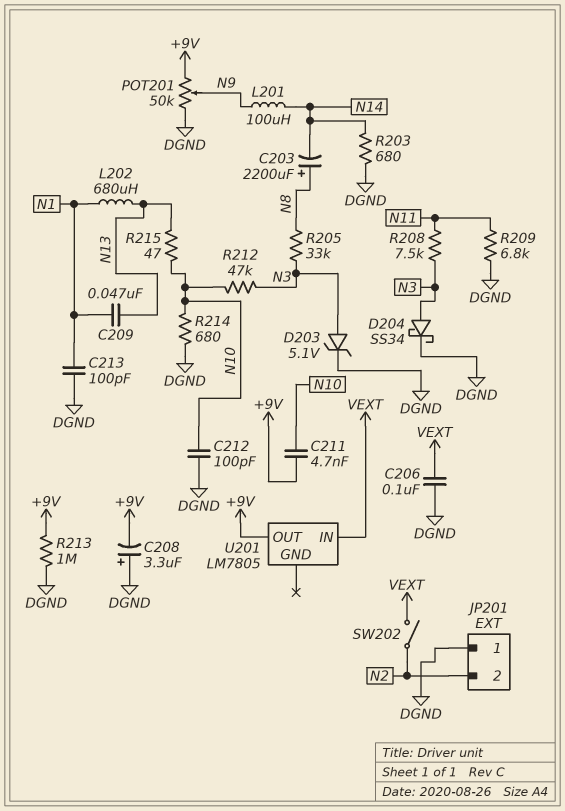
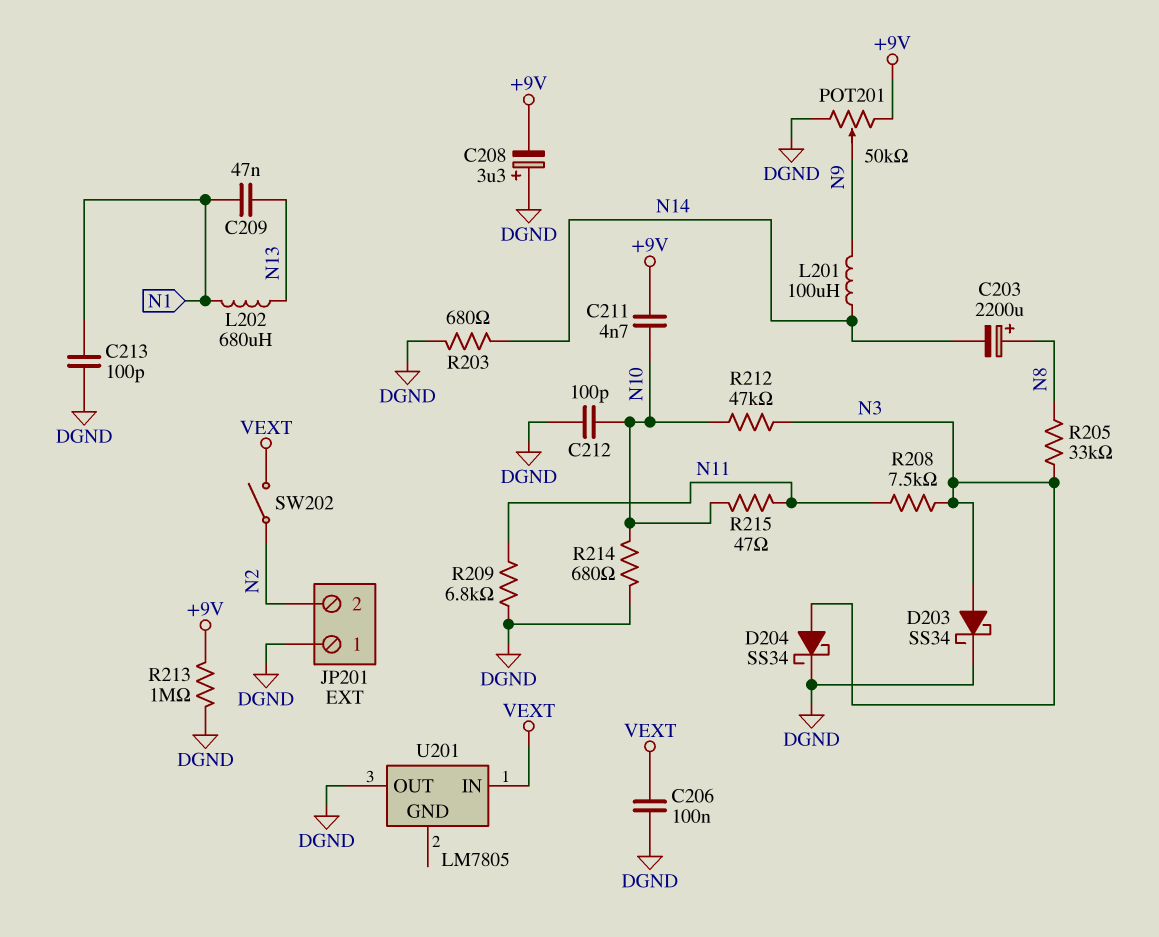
D203: zener 5.1V (A N3, K DGND) -> schottky SS34 (A N3, K DGND)
R215: 47 (N10, N13) -> 47 (N10, N11)
U201 pin OUT: +9V -> DGND

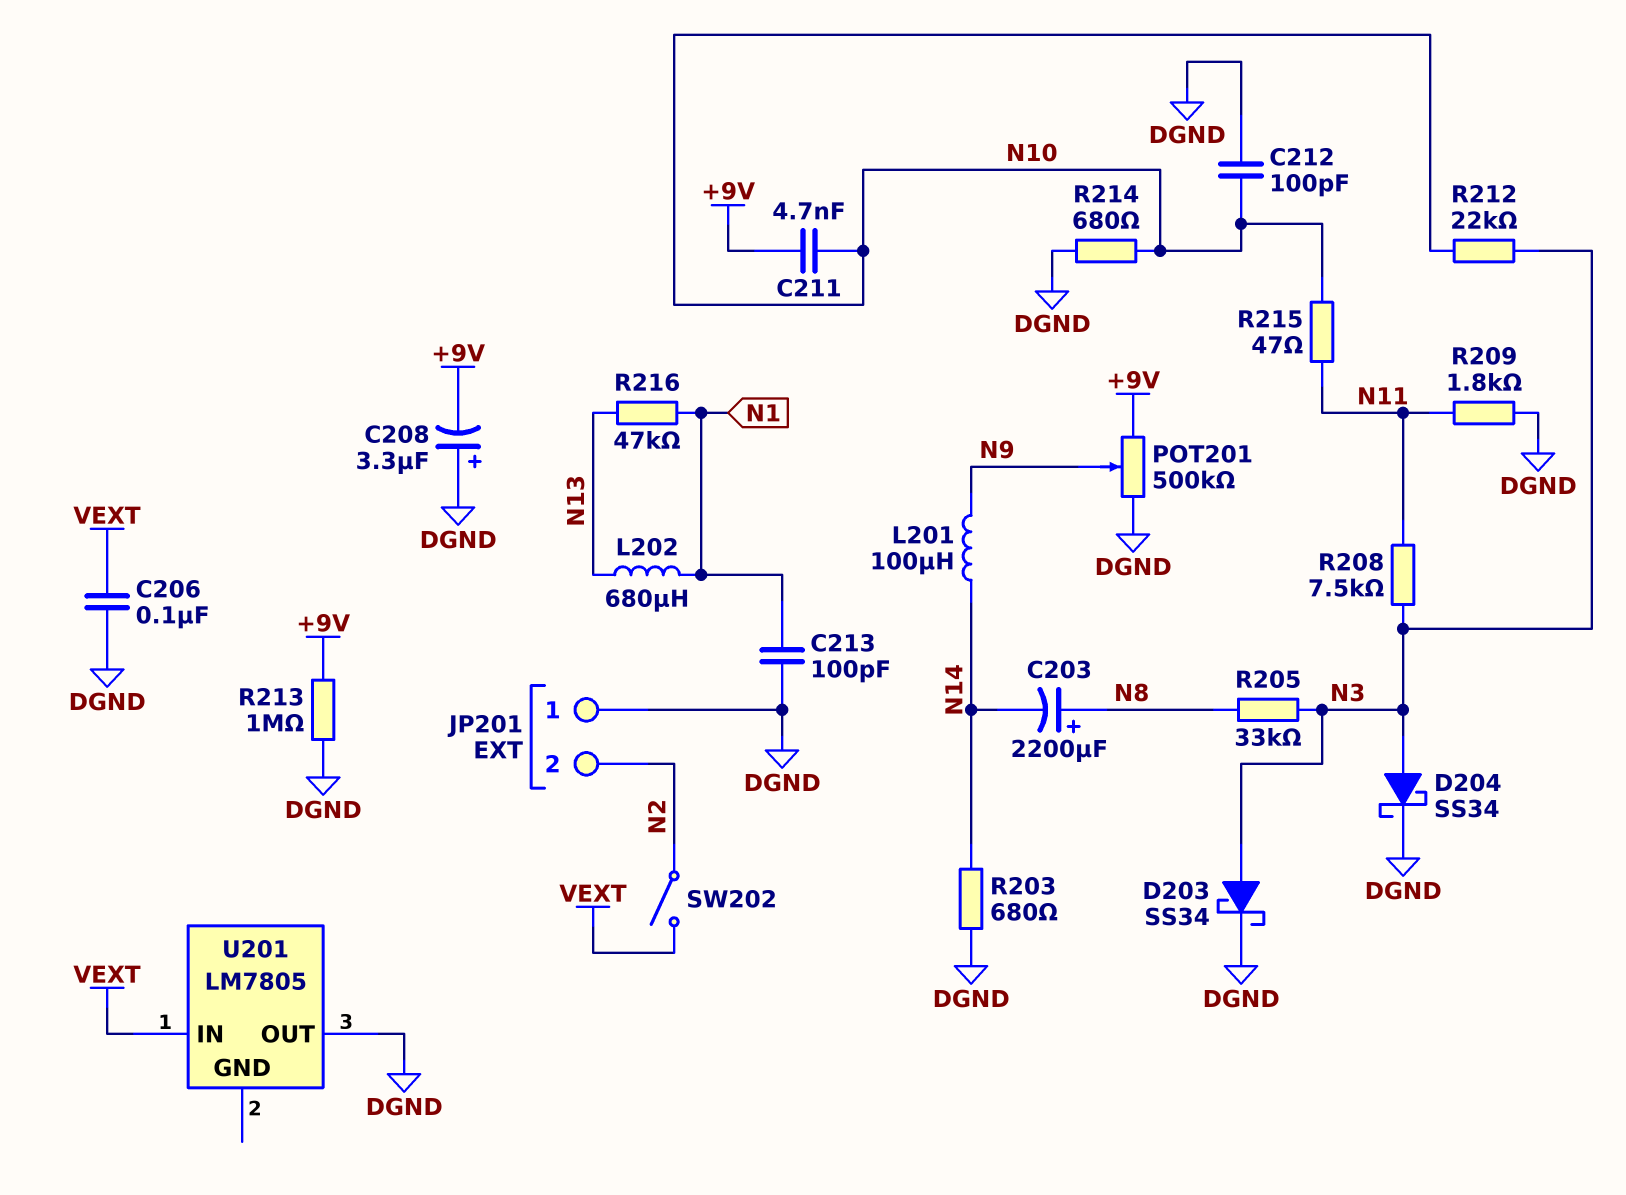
C209: 47nF (N1, N13) -> none
POT201: 50k (+9V, DGND, wiper N9) -> 500k (+9V, DGND, wiper N9)
R209: 6.8k (DGND, N11) -> 1.8k (DGND, N11)
R212: 47k (N3, N10) -> 22k (N3, N10)
R216: none -> 47k (N1, N13)

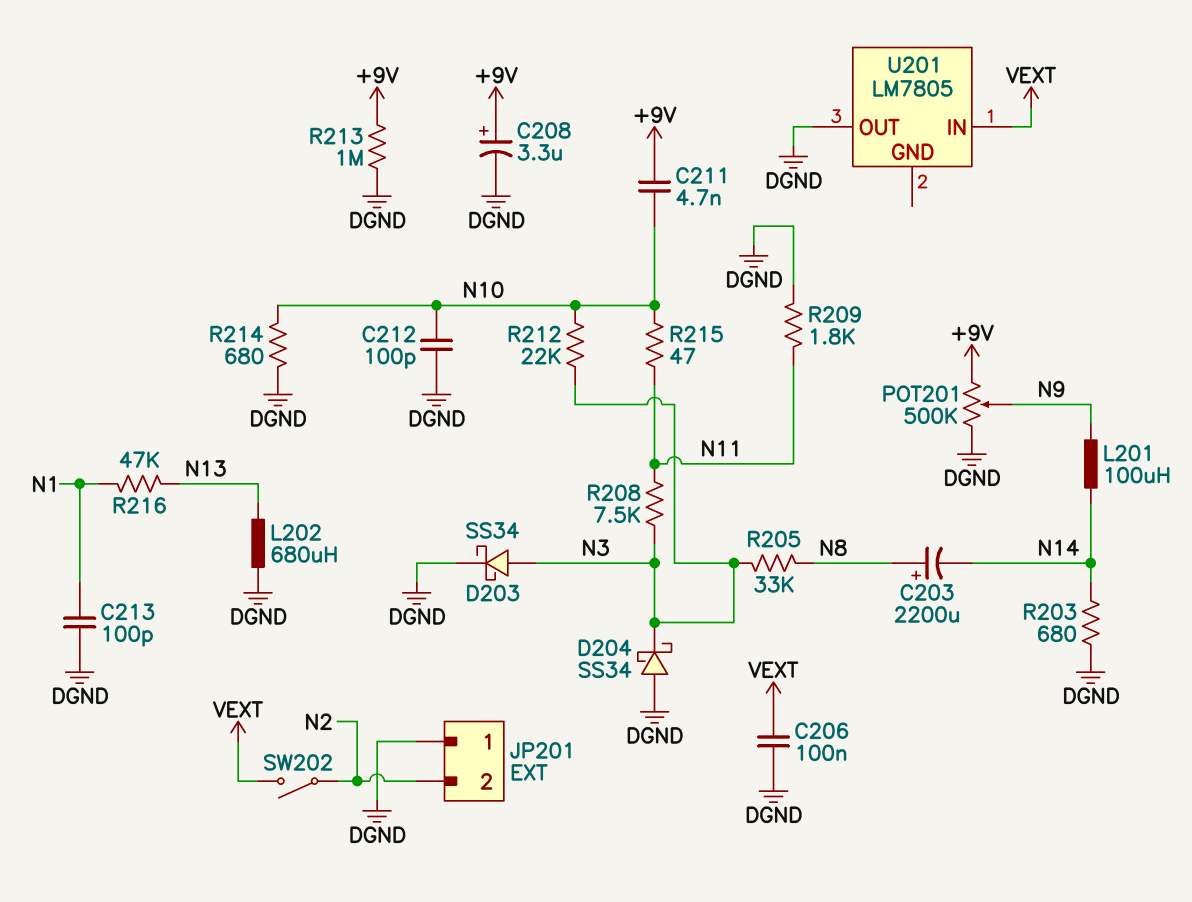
C208: 3.3uF (plus DGND, minus +9V) -> 3.3uF (plus +9V, minus DGND)
D204: schottky SS34 (A N3, K DGND) -> schottky SS34 (A DGND, K N3)
L202: 680uH (N1, N13) -> 680uH (DGND, N13)

